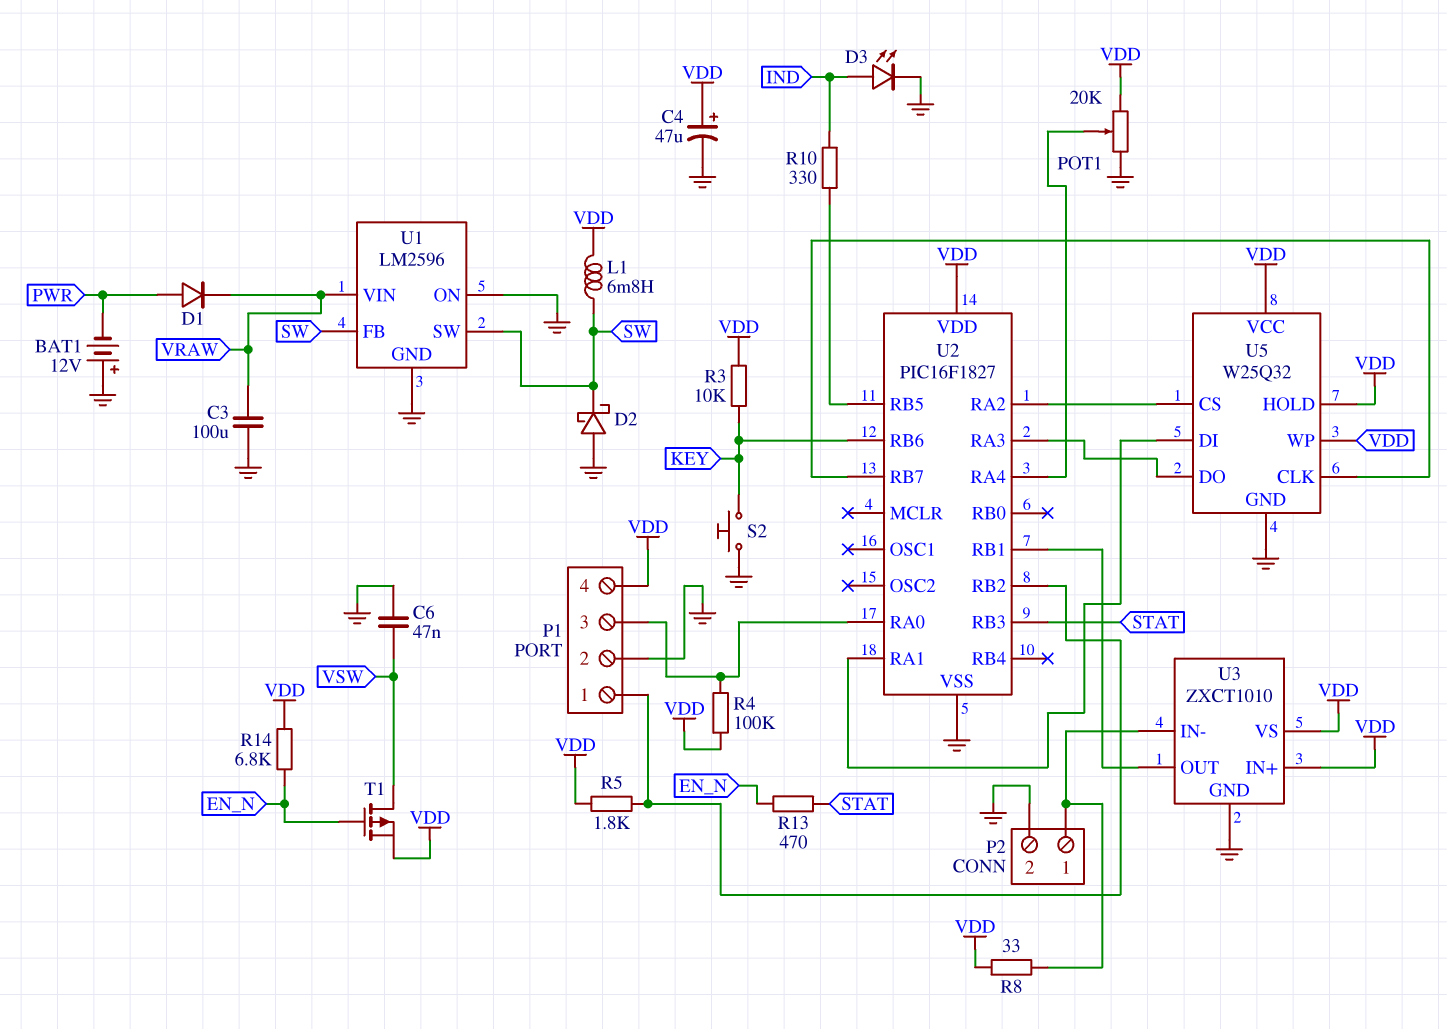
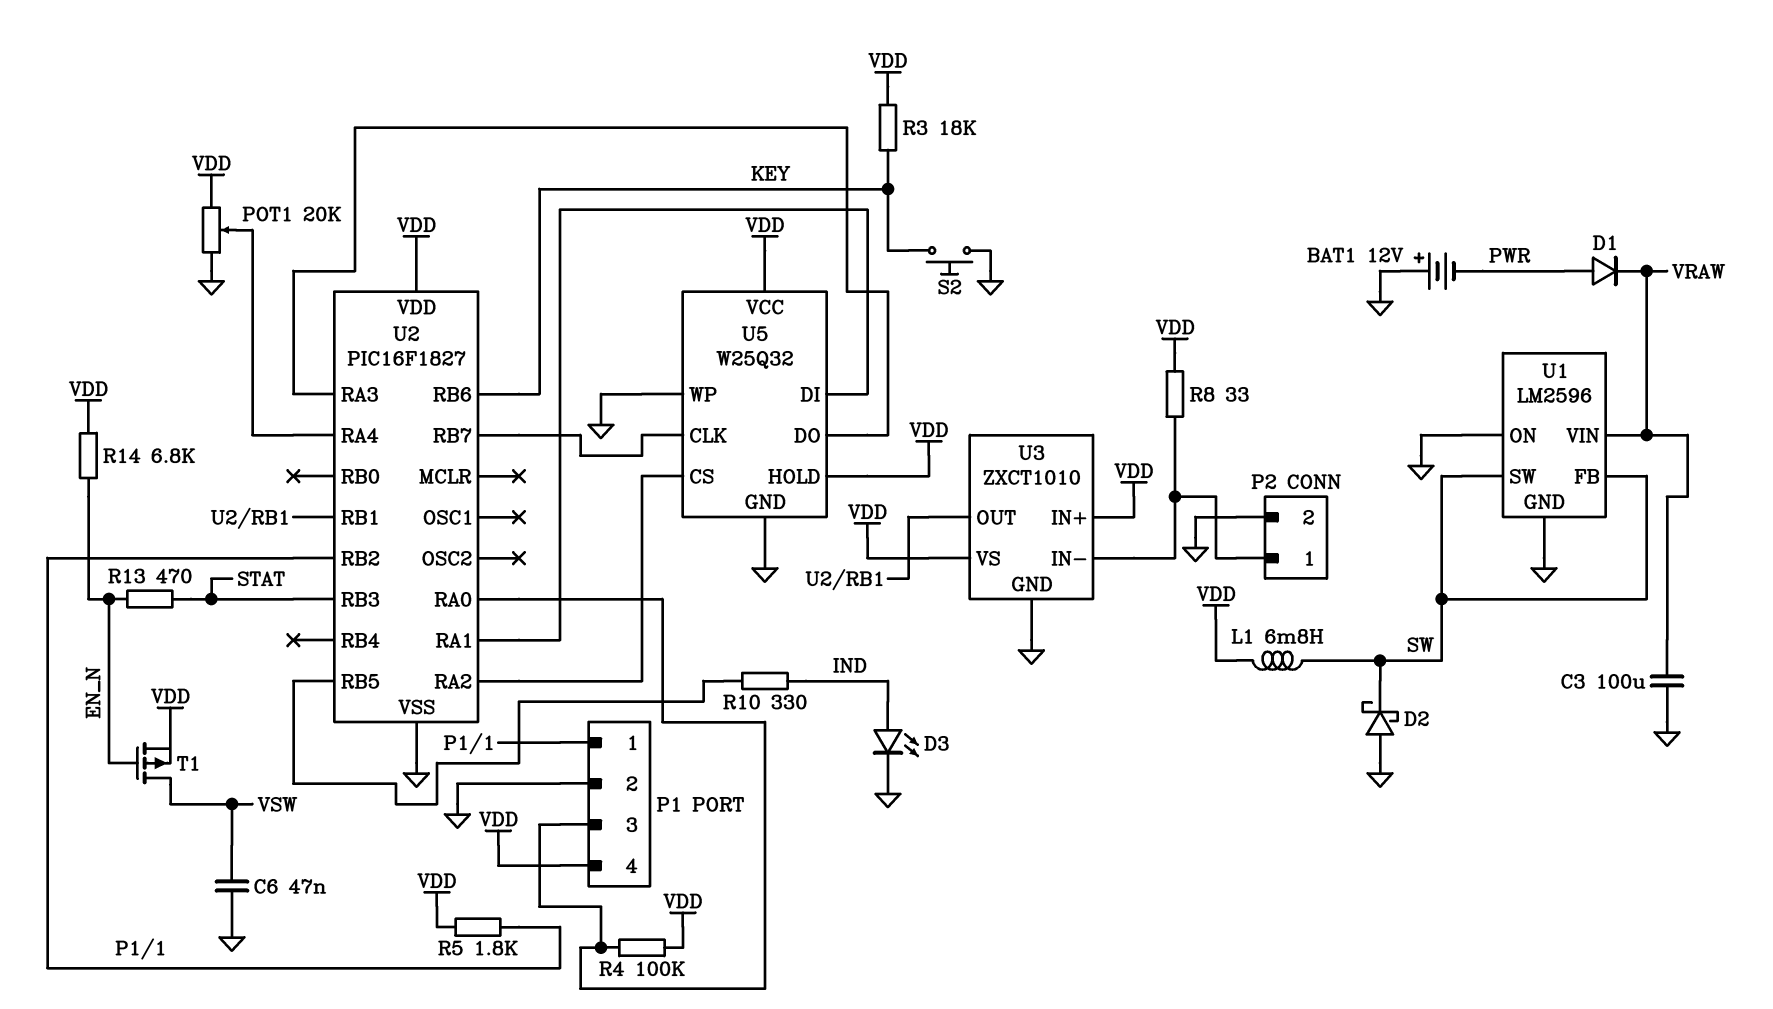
C4: 47uF (plus VDD, minus GND) -> none
R3: 10k (KEY, VDD) -> 18k (KEY, VDD)
U5 pin WP: VDD -> GND

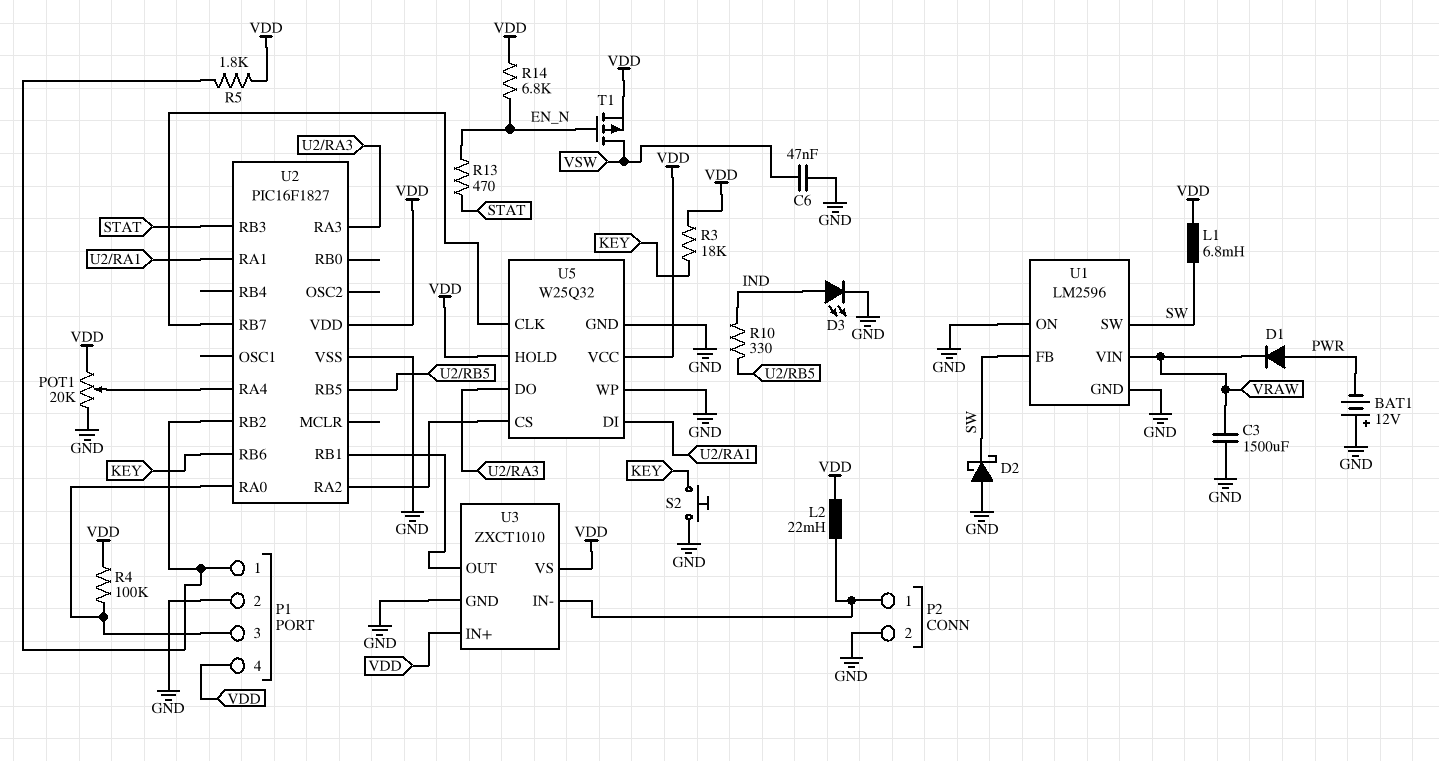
C3: 100uF (GND, VRAW) -> 1500uF (GND, VRAW)
L2: none -> 22mH (P2/1, VDD)
R8: 33 (P2/1, VDD) -> none

